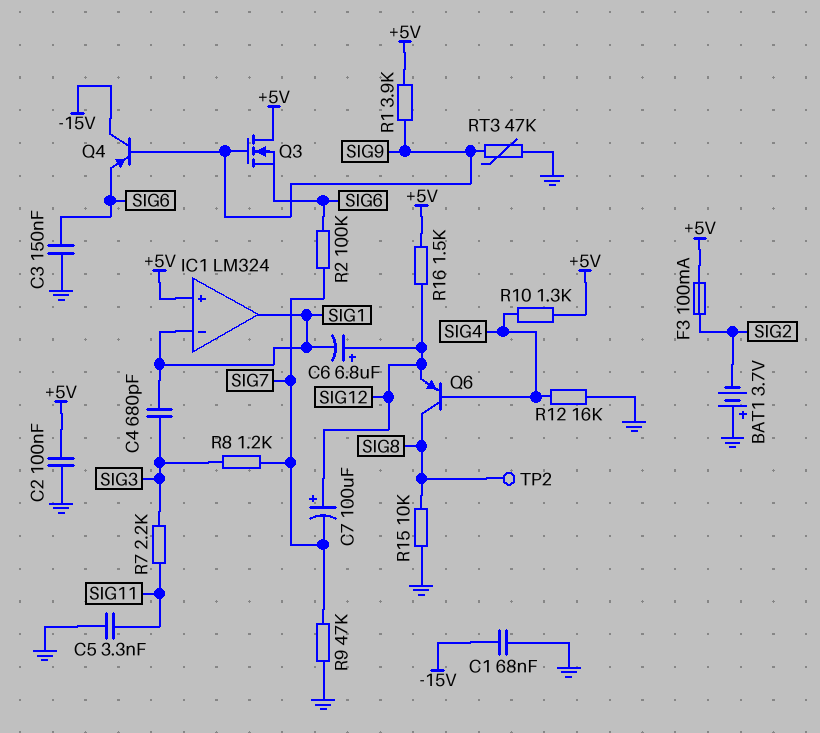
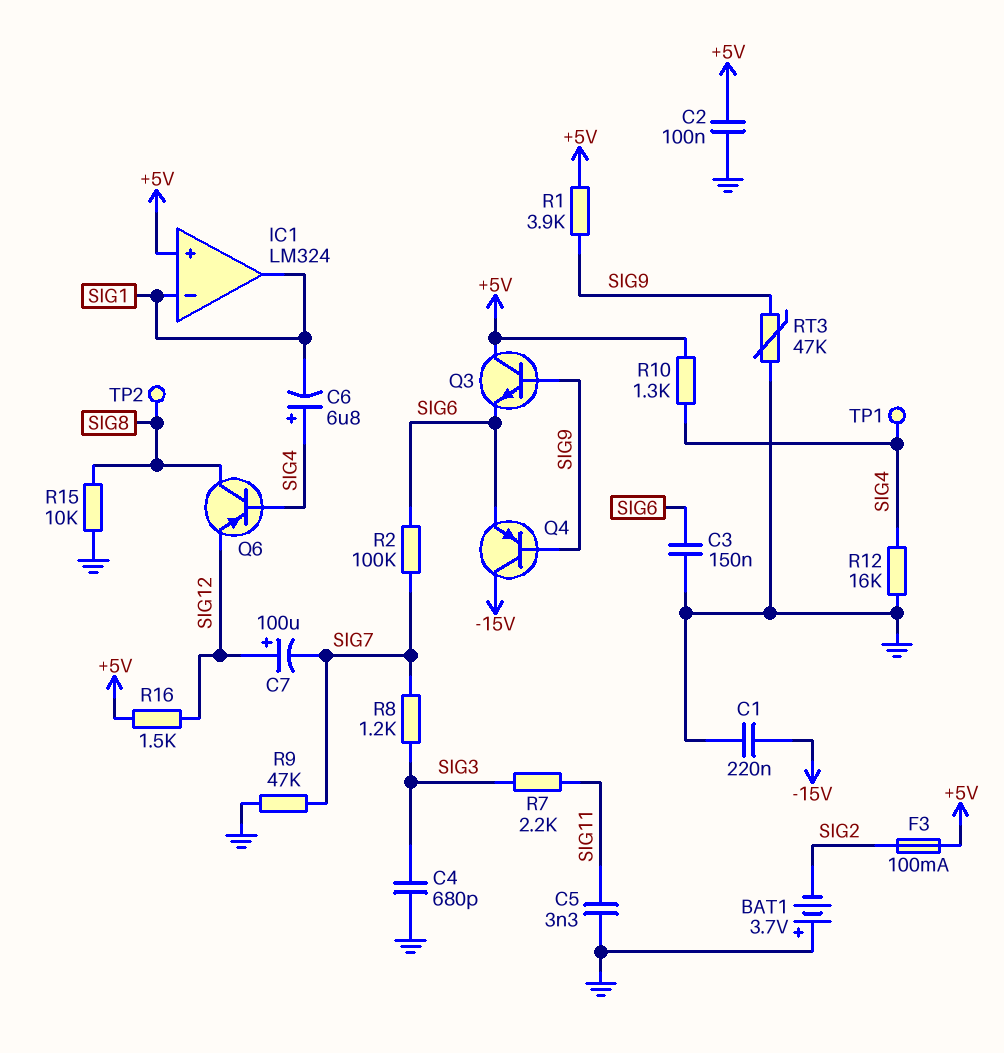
C1: 68nF (-15V, GND) -> 220nF (-15V, GND)
C4: 680pF (SIG1, SIG3) -> 680pF (GND, SIG3)
C6: 6.8uF (plus SIG12, minus SIG1) -> 6.8uF (plus SIG4, minus SIG1)
Q3: NMOS (G SIG9, D +5V, S SIG6) -> NPN (B SIG9, C +5V, E SIG6)
TP1: none -> test point (SIG4)

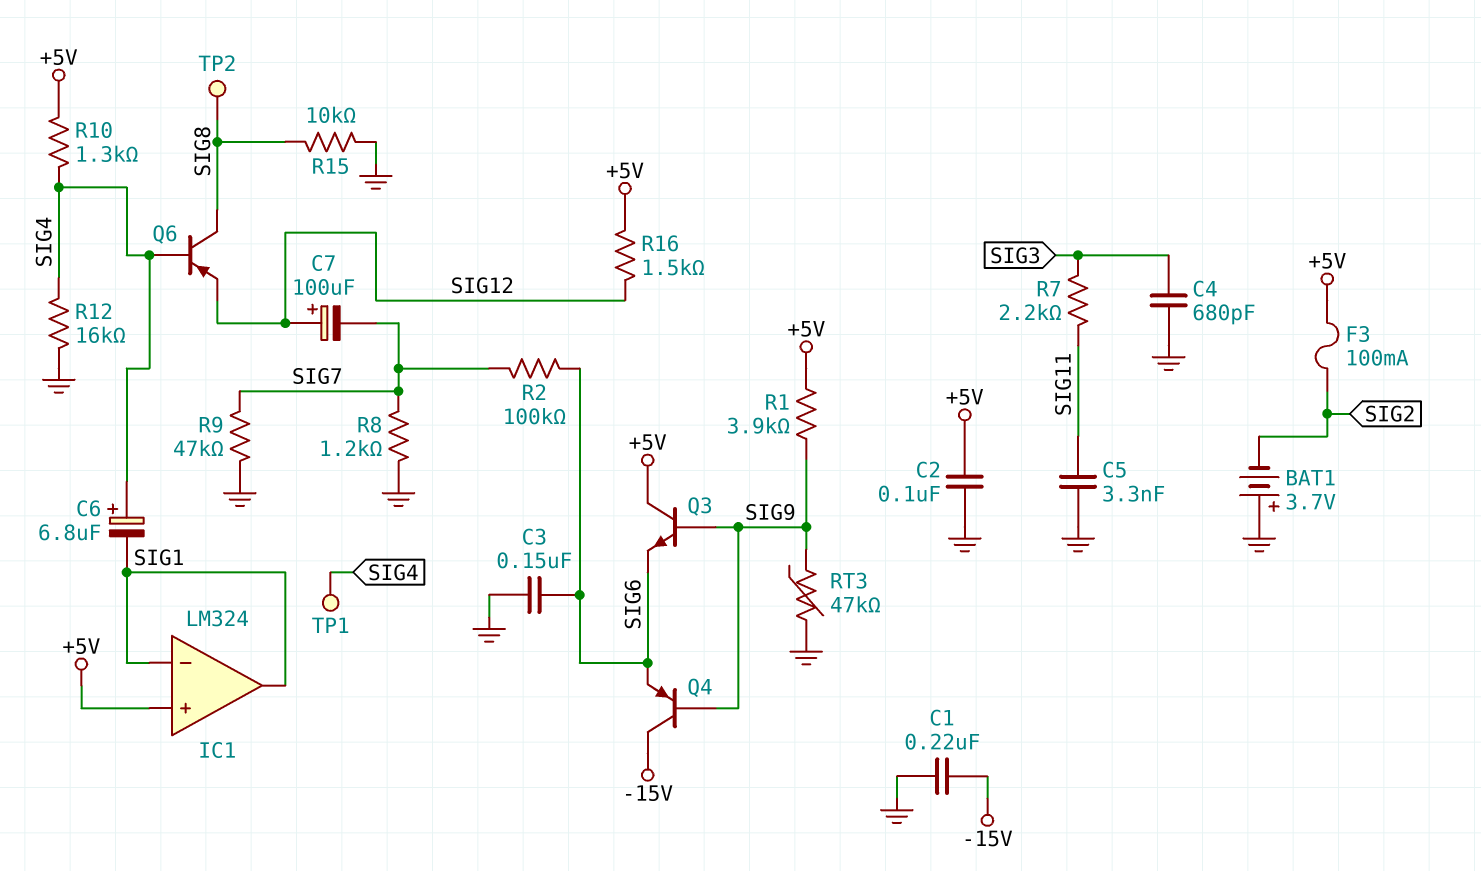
R8: 1.2k (SIG3, SIG7) -> 1.2k (GND, SIG7)

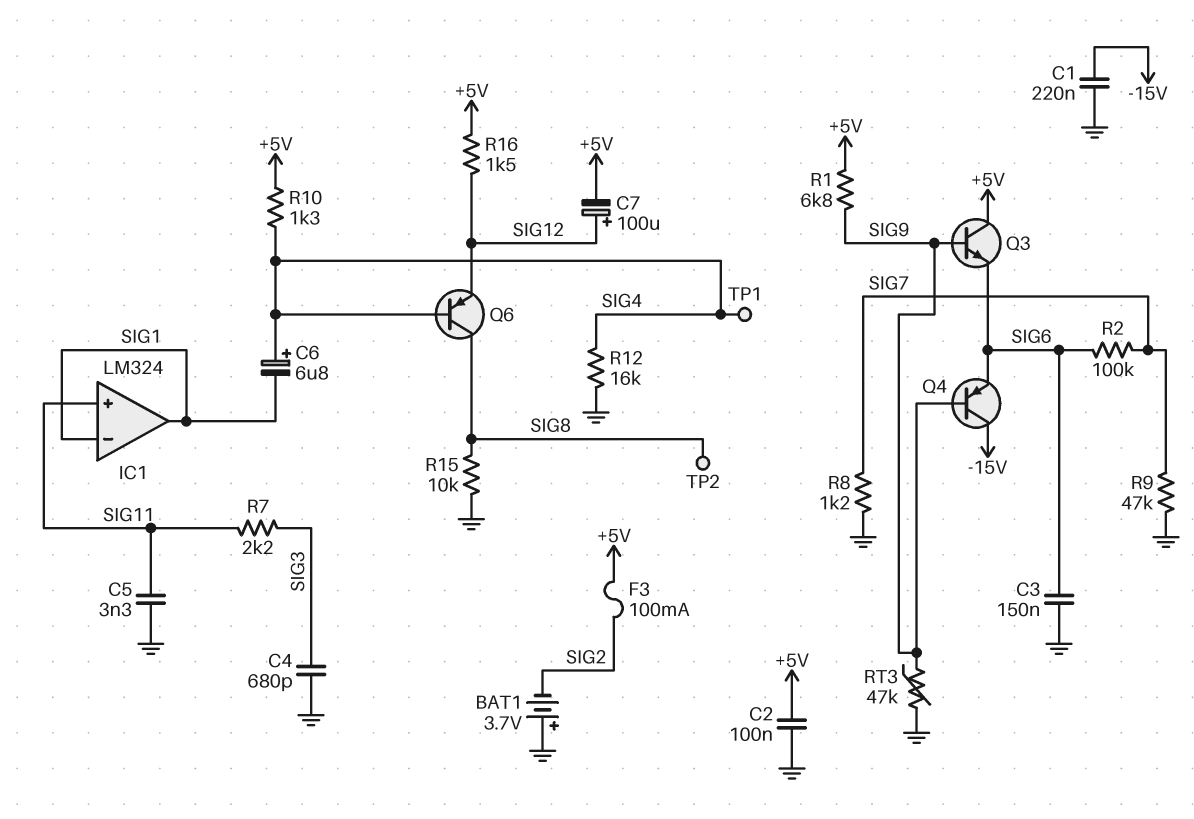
C7: 100uF (plus SIG12, minus SIG7) -> 100uF (plus SIG12, minus +5V)
IC1 pin in+: +5V -> SIG11
R1: 3.9k (+5V, SIG9) -> 6.8k (+5V, SIG9)

